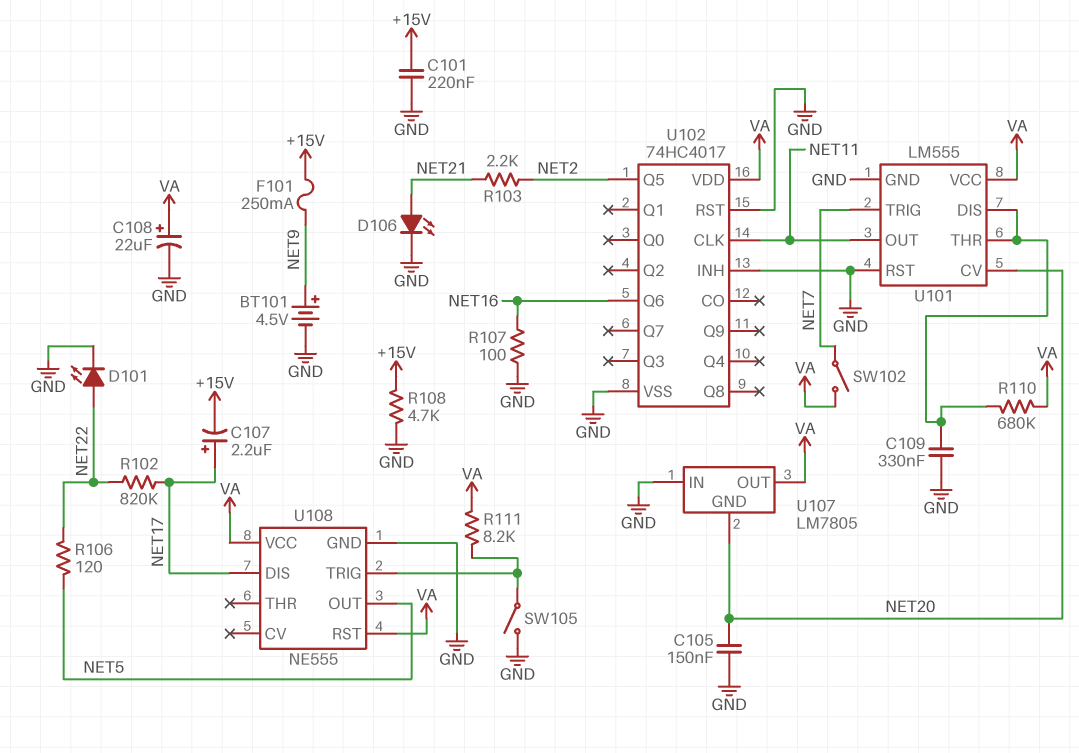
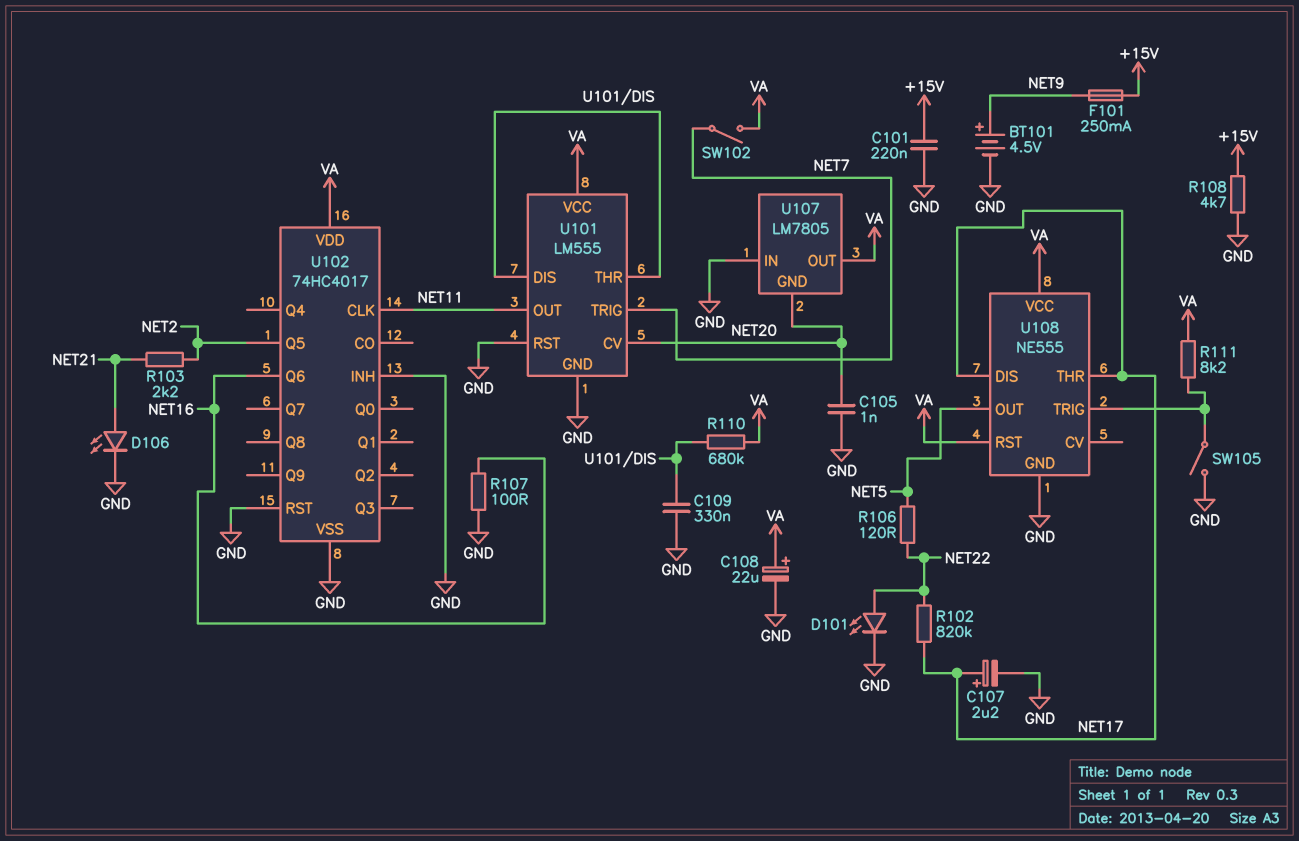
C105: 150nF (GND, NET20) -> 1nF (GND, NET20)
C107: 2.2uF (plus NET17, minus +15V) -> 2.2uF (plus NET17, minus GND)
U108 pin THR: none -> NET17

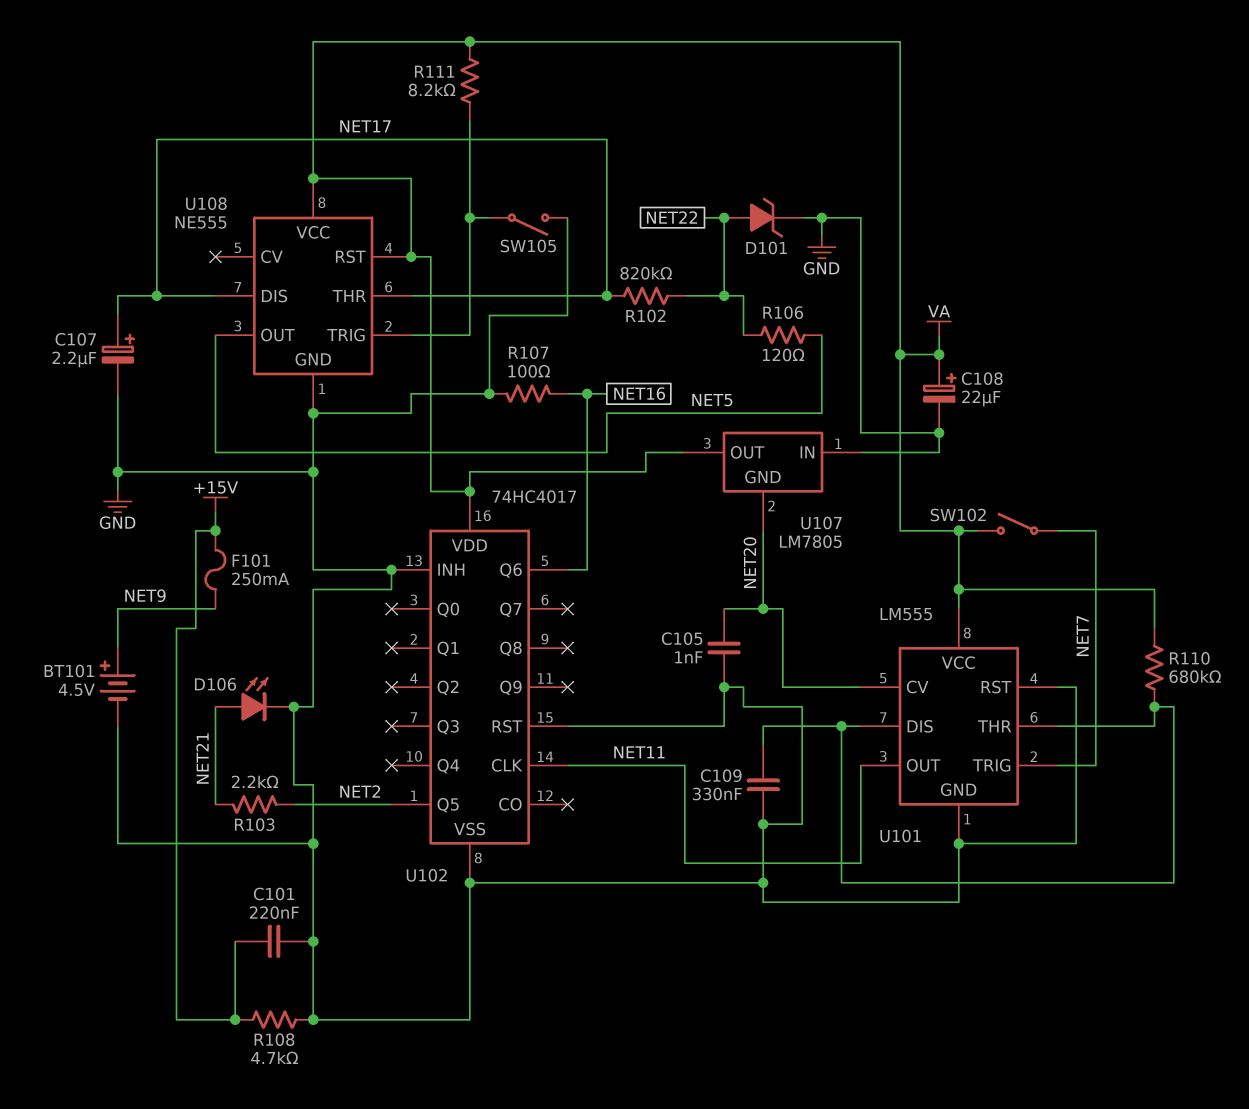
D101: LED (A NET22, K GND) -> zener (A NET22, K GND)

